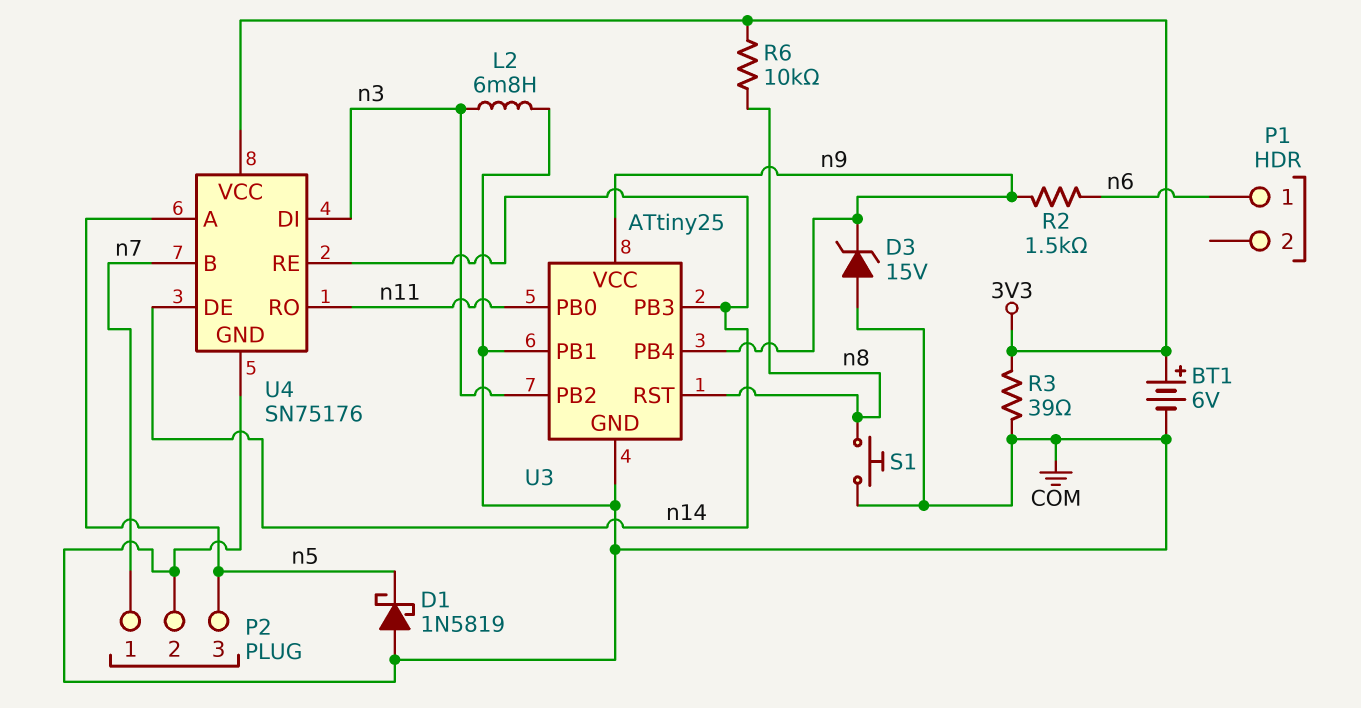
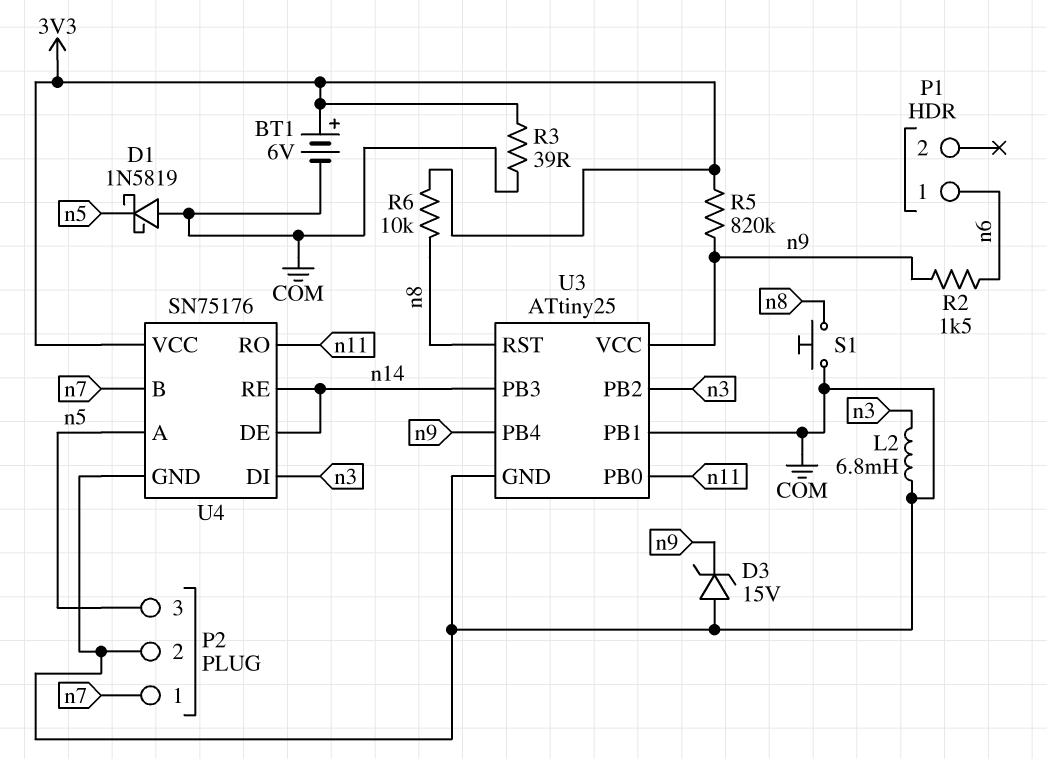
R5: none -> 820k (3V3, n9)

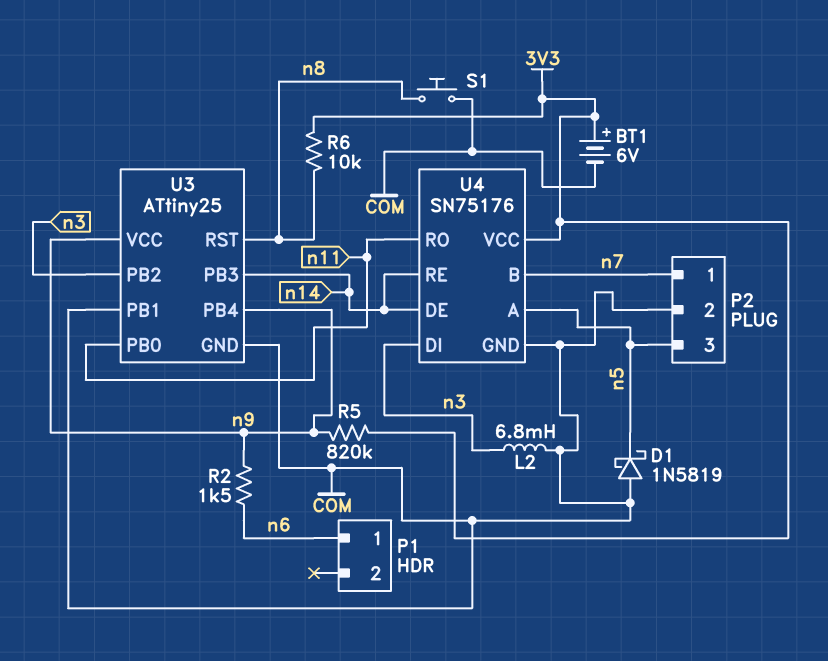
D3: zener 15V (A COM, K n9) -> none
R3: 39 (3V3, COM) -> none

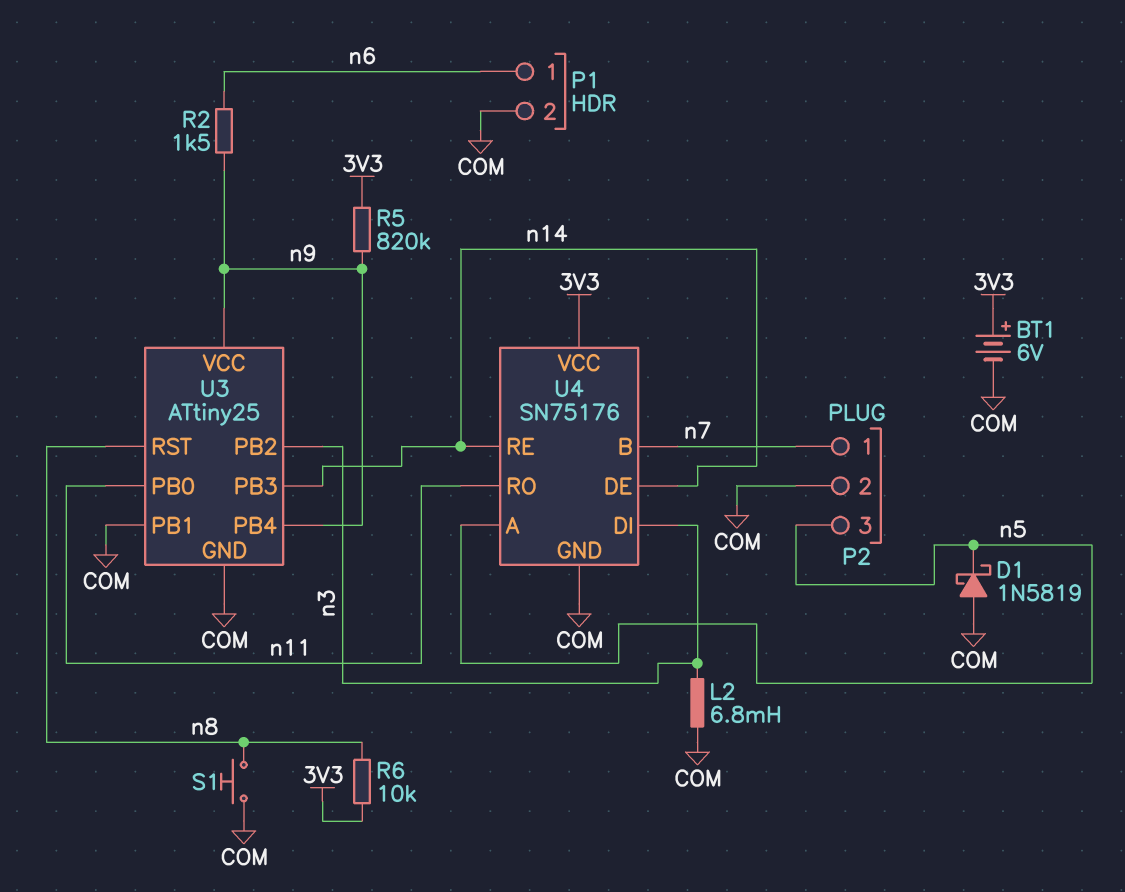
P1 pin 2: none -> COM

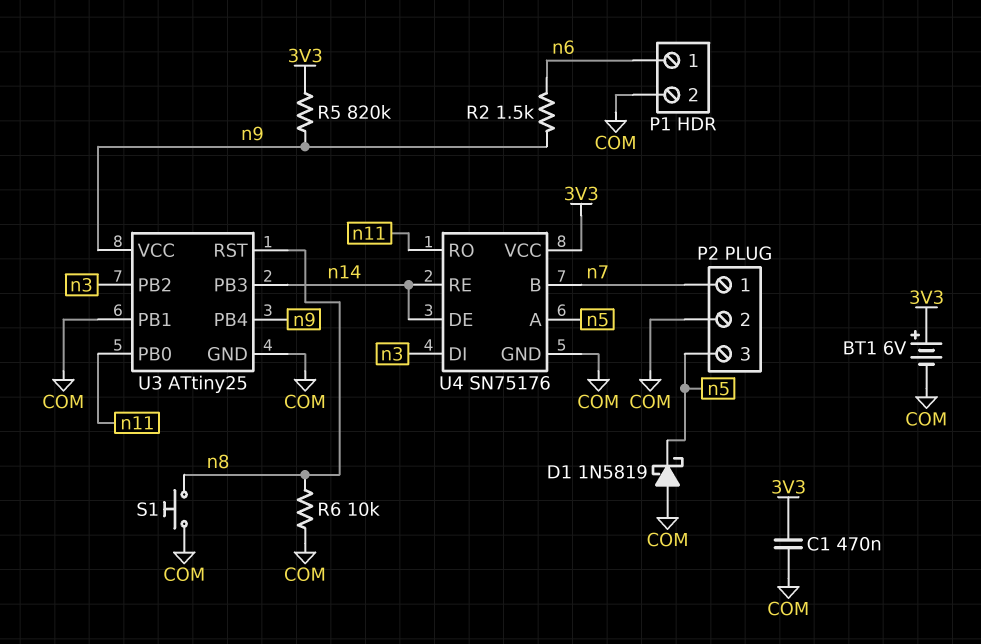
C1: none -> 470nF (3V3, COM)
L2: 6.8mH (COM, n3) -> none
R6: 10k (3V3, n8) -> 10k (COM, n8)

